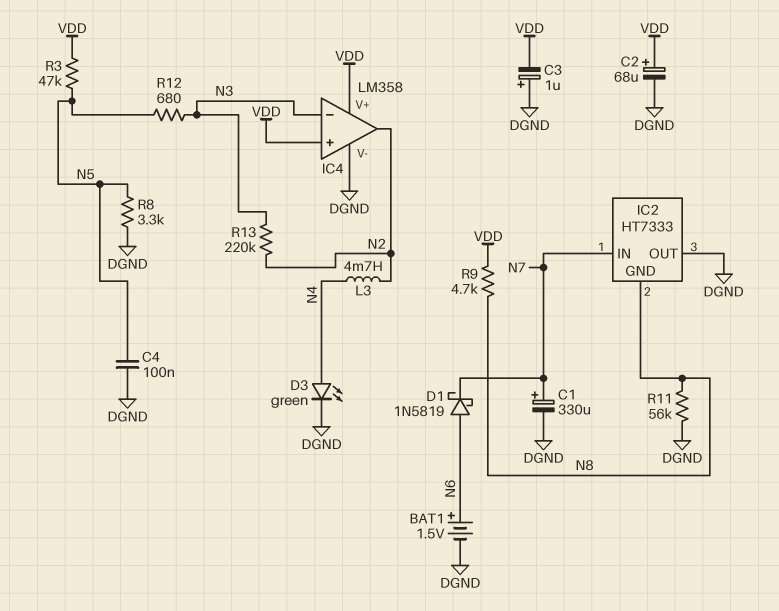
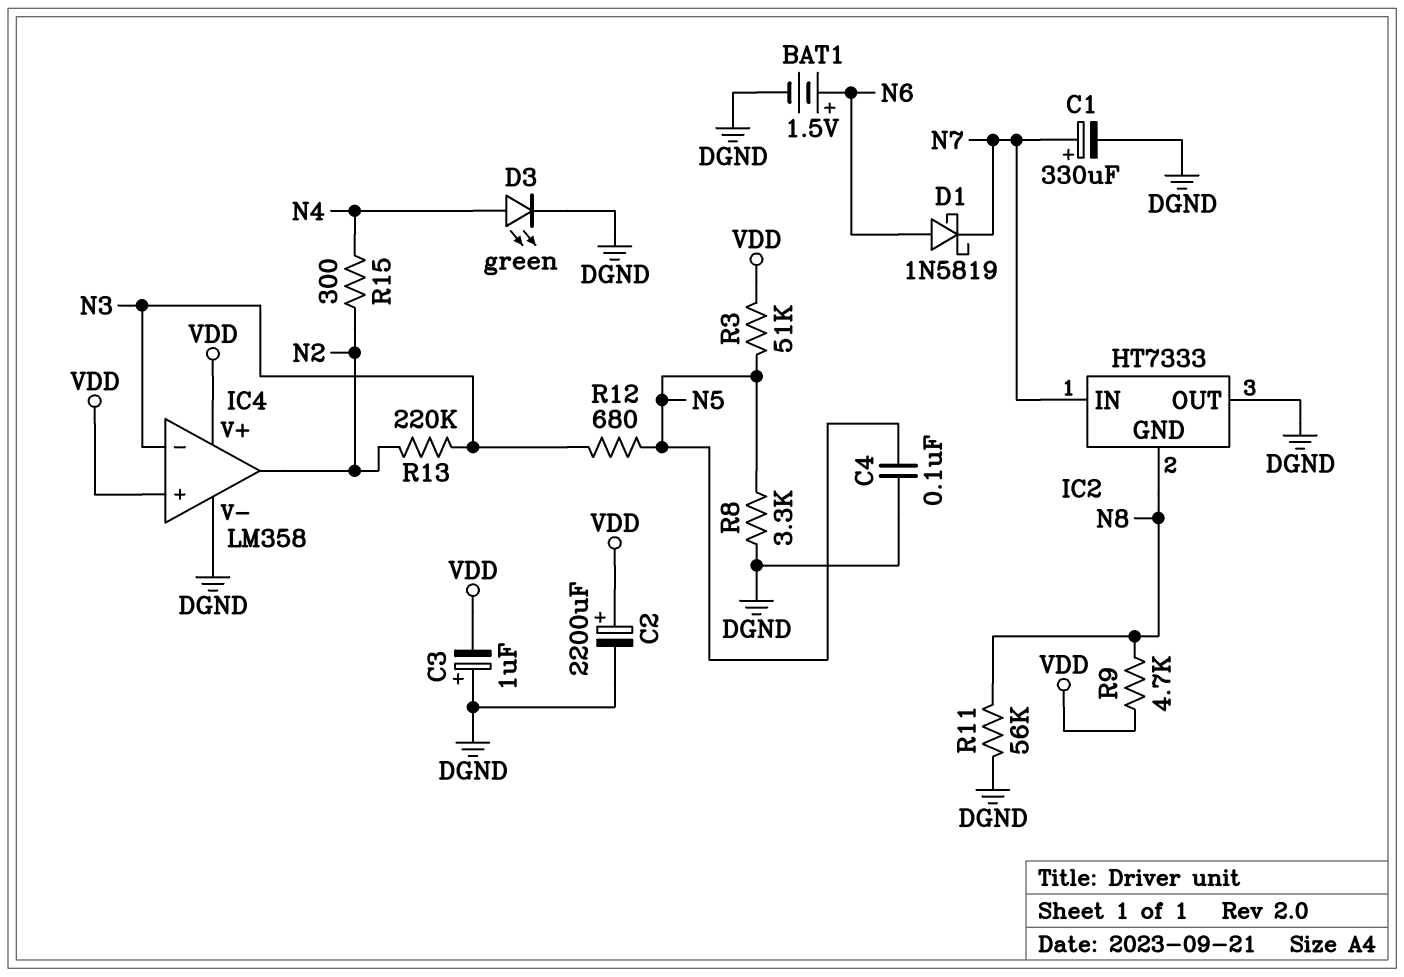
C2: 68uF (plus VDD, minus DGND) -> 2200uF (plus VDD, minus DGND)
L3: 4.7mH (N2, N4) -> none
R3: 47k (N5, VDD) -> 51k (N5, VDD)
R15: none -> 300 (N2, N4)

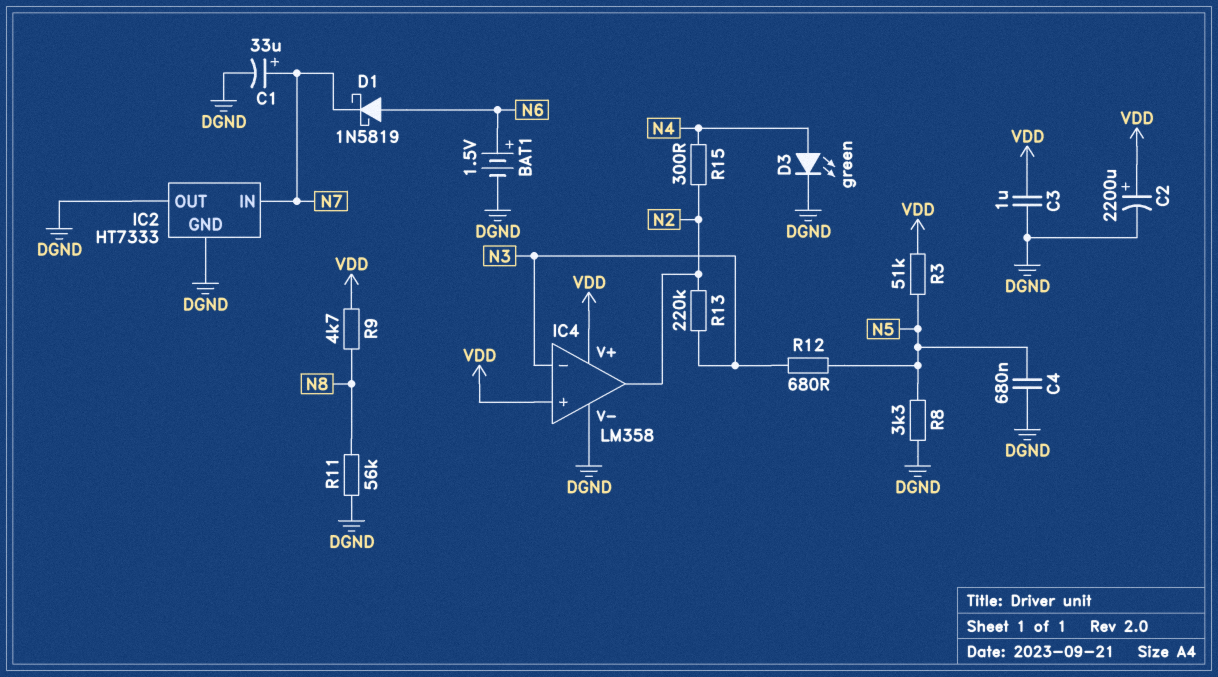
C1: 330uF (plus N7, minus DGND) -> 33uF (plus N7, minus DGND)
C3: 1uF (plus DGND, minus VDD) -> 1uF (DGND, VDD)
C4: 100nF (DGND, N5) -> 680nF (DGND, N5)
IC2 pin GND: N8 -> DGND

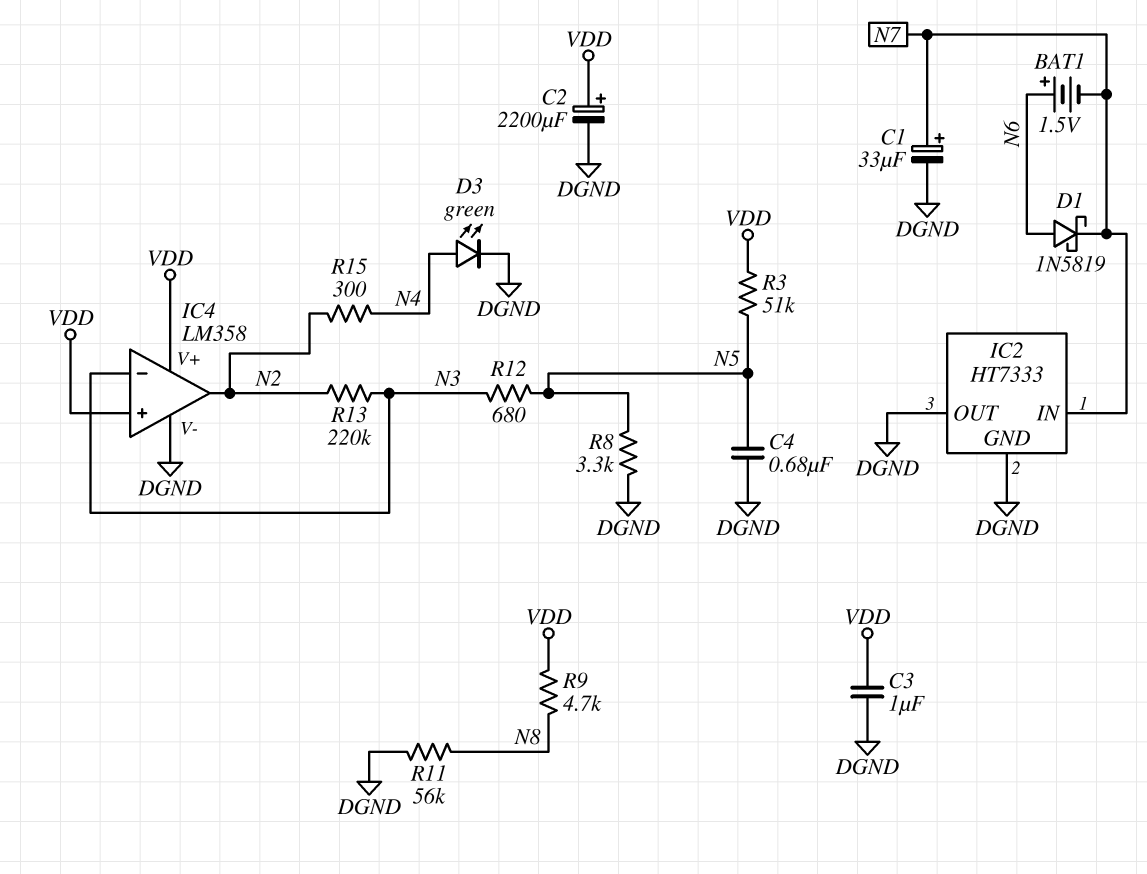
BAT1: 1.5V (plus N6, minus DGND) -> 1.5V (plus N6, minus N7)

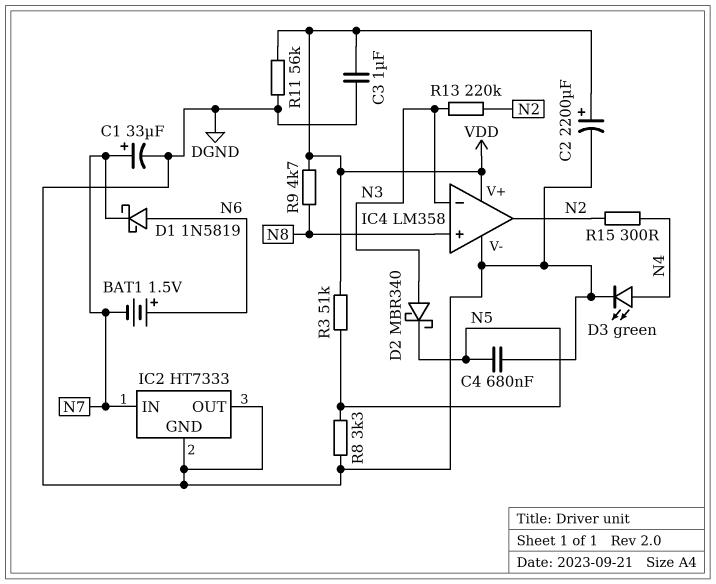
D2: none -> schottky MBR340 (A N3, K N5)
IC4 pin in+: VDD -> N8
R11: 56k (DGND, N8) -> 56k (DGND, VDD)
R12: 680 (N3, N5) -> none

